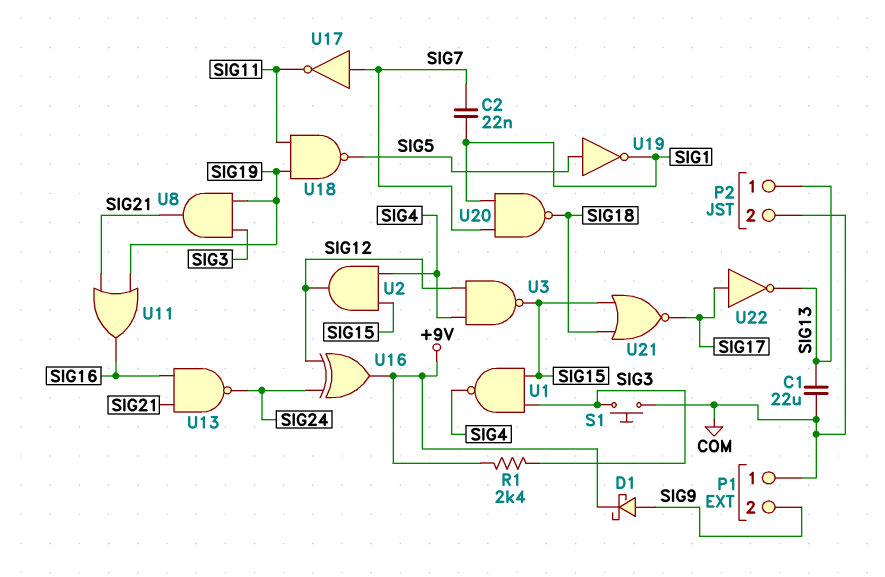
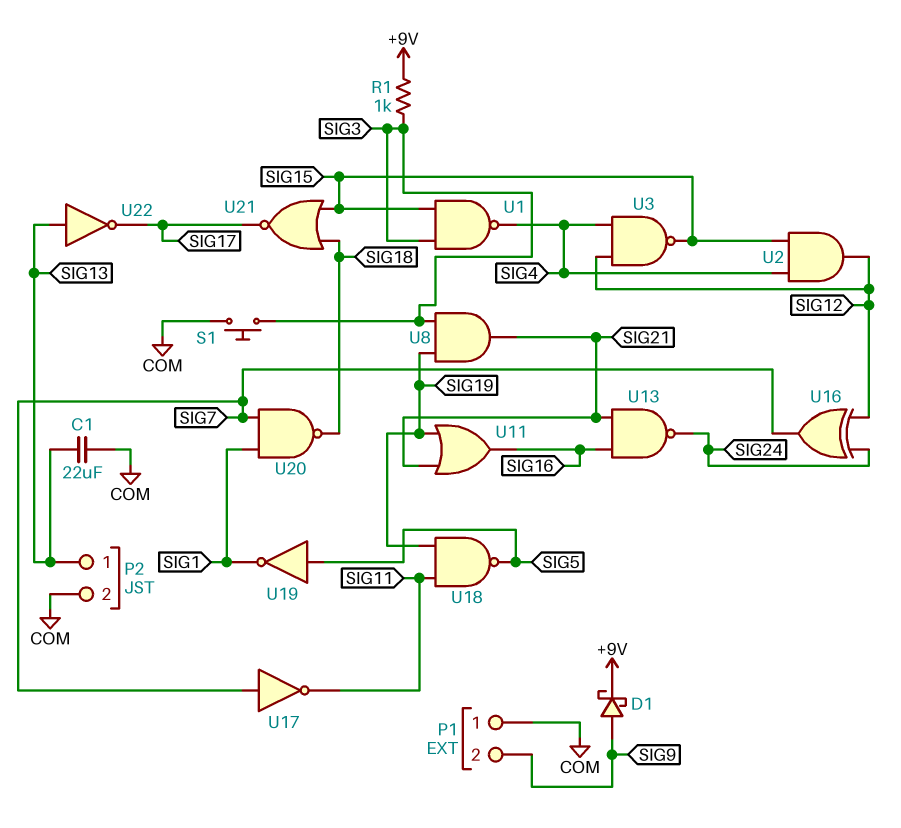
C2: 22nF (SIG1, SIG7) -> none
R1: 2.4k (+9V, SIG3) -> 1k (+9V, SIG3)
U16: XOR (in SIG12, in SIG24, out +9V) -> XOR (in SIG12, in SIG24, out SIG7)
U22: NOT (in SIG17, out SIG13) -> NOT (in SIG13, out SIG17)

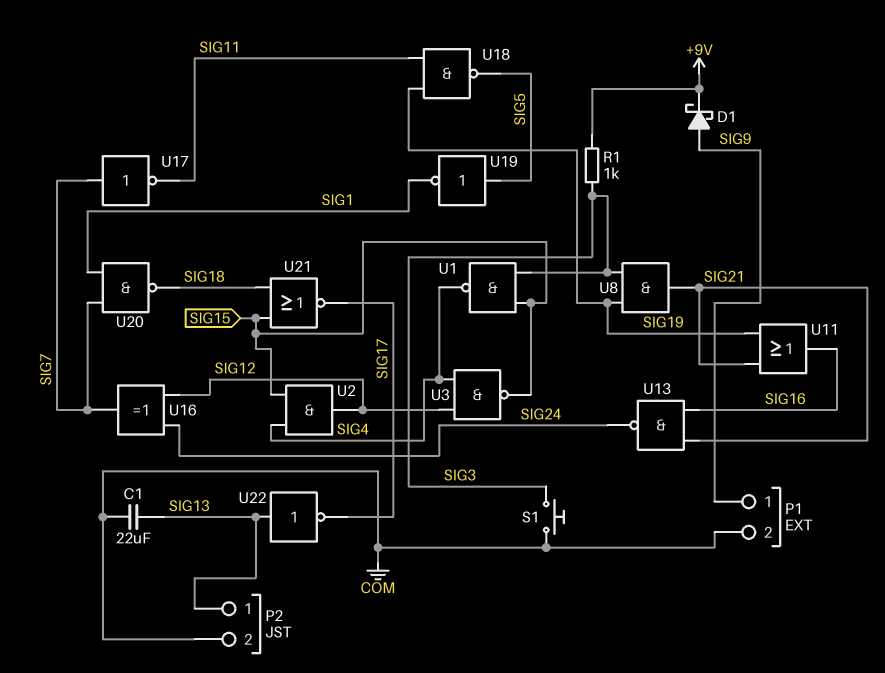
P1 pin 1: COM -> SIG9
P1 pin 2: SIG9 -> COM

